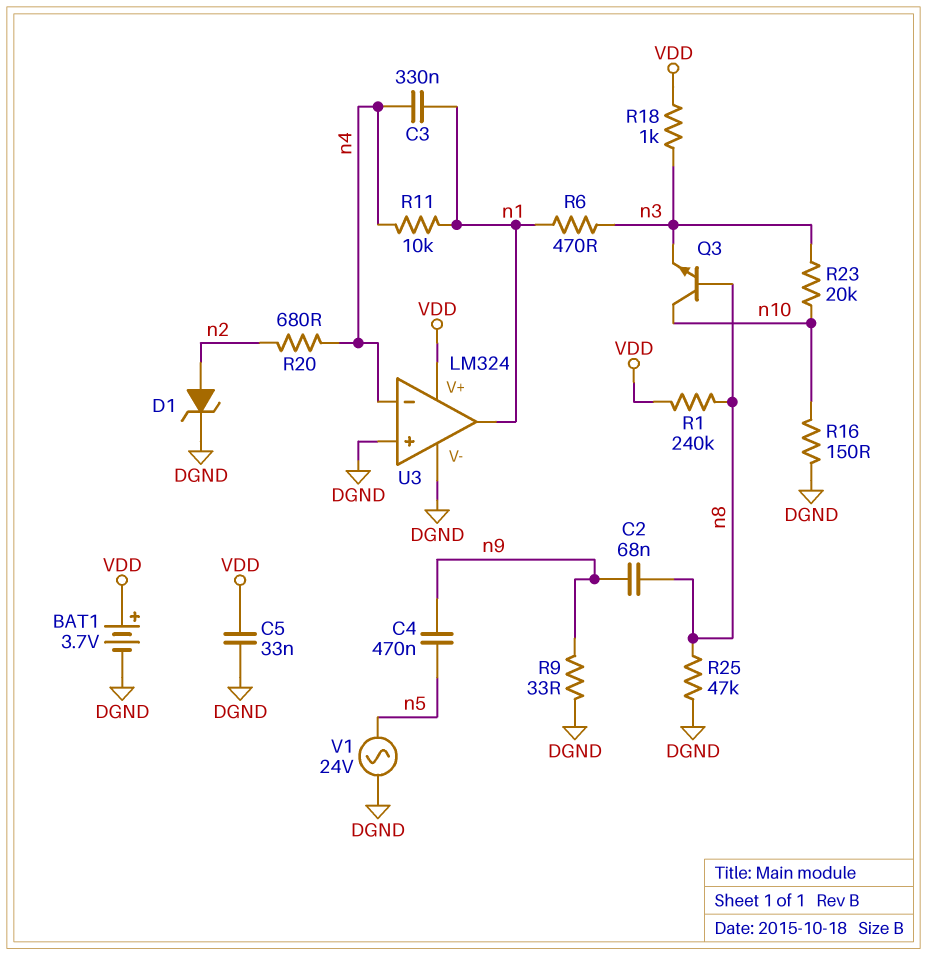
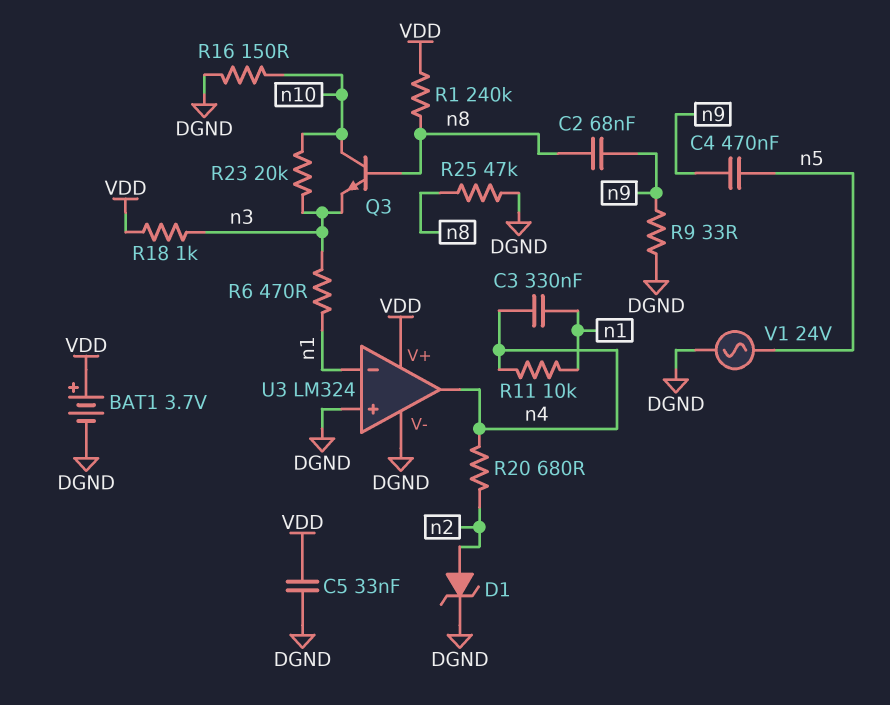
U3 pin in-: n4 -> n1
U3 pin out: n1 -> n4

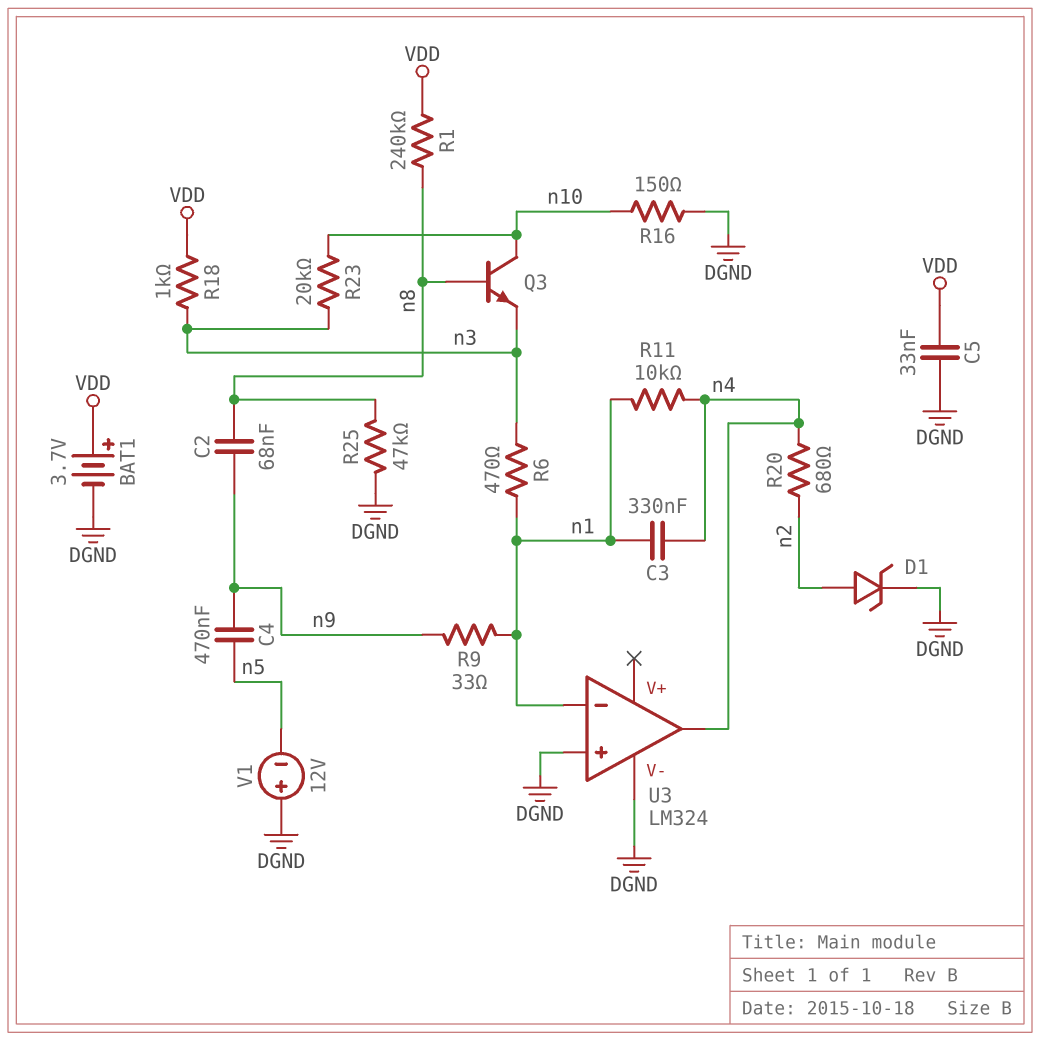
R9: 33 (DGND, n9) -> 33 (n1, n9)
U3 pin V+: VDD -> none
V1: AC 24V (DGND, n5) -> 12V (plus DGND, minus n5)

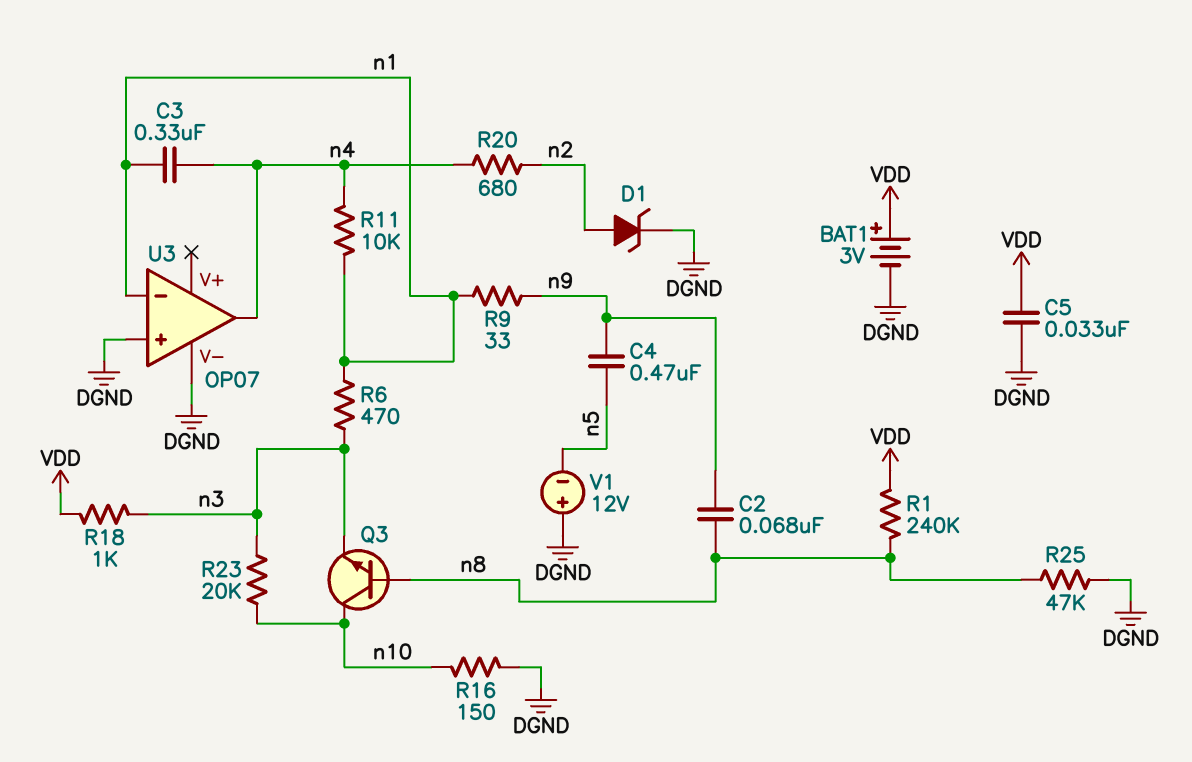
BAT1: 3.7V (plus VDD, minus DGND) -> 3V (plus VDD, minus DGND)
U3: LM324 -> OP07

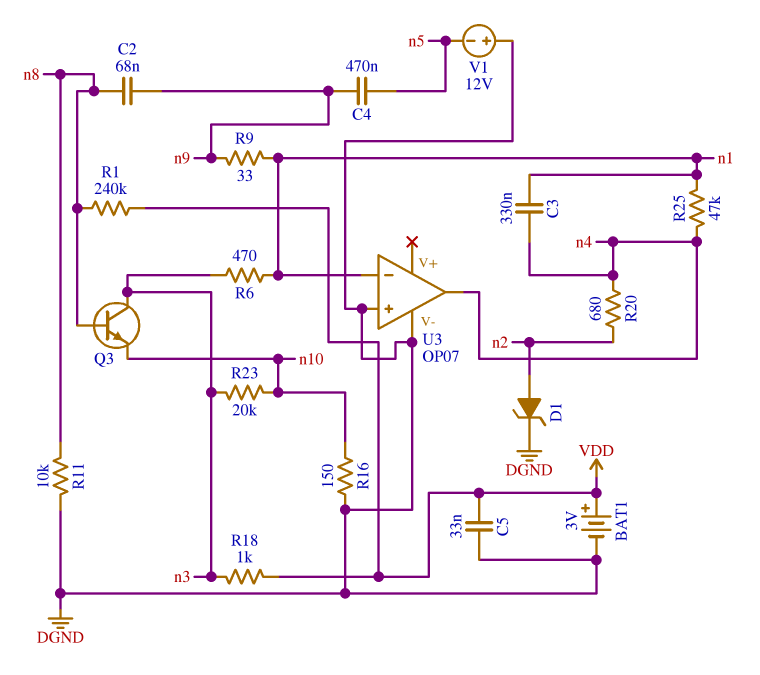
Q3: NPN (B n8, C n10, E n3) -> NPN (B n8, C n3, E n10)
R11: 10k (n1, n4) -> 10k (DGND, n8)
R25: 47k (DGND, n8) -> 47k (n1, n4)

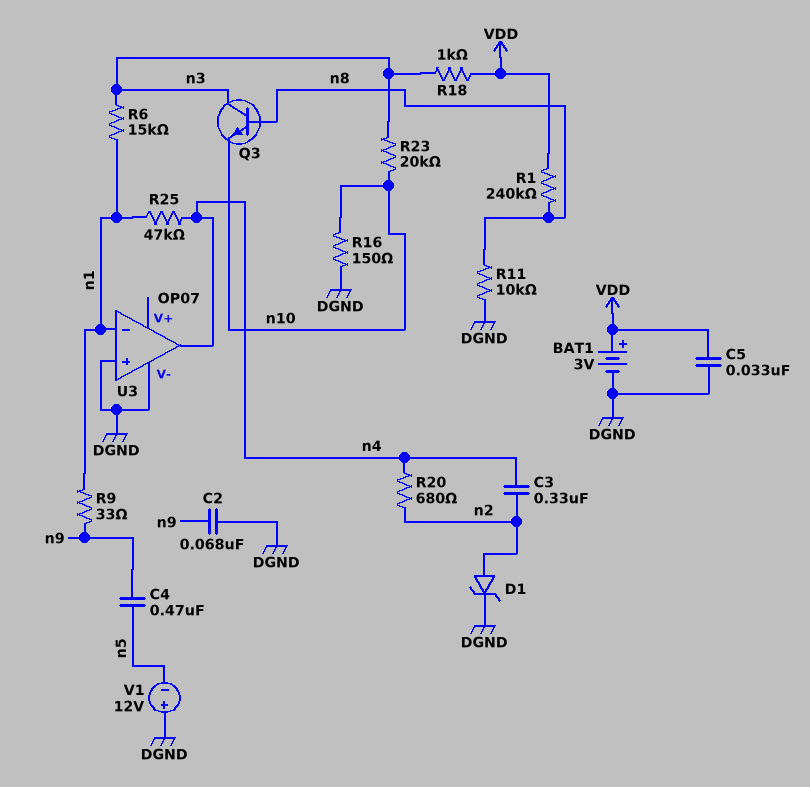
C2: 68nF (n8, n9) -> 68nF (DGND, n9)
C3: 330nF (n1, n4) -> 330nF (n2, n4)
R6: 470 (n1, n3) -> 15k (n1, n3)

